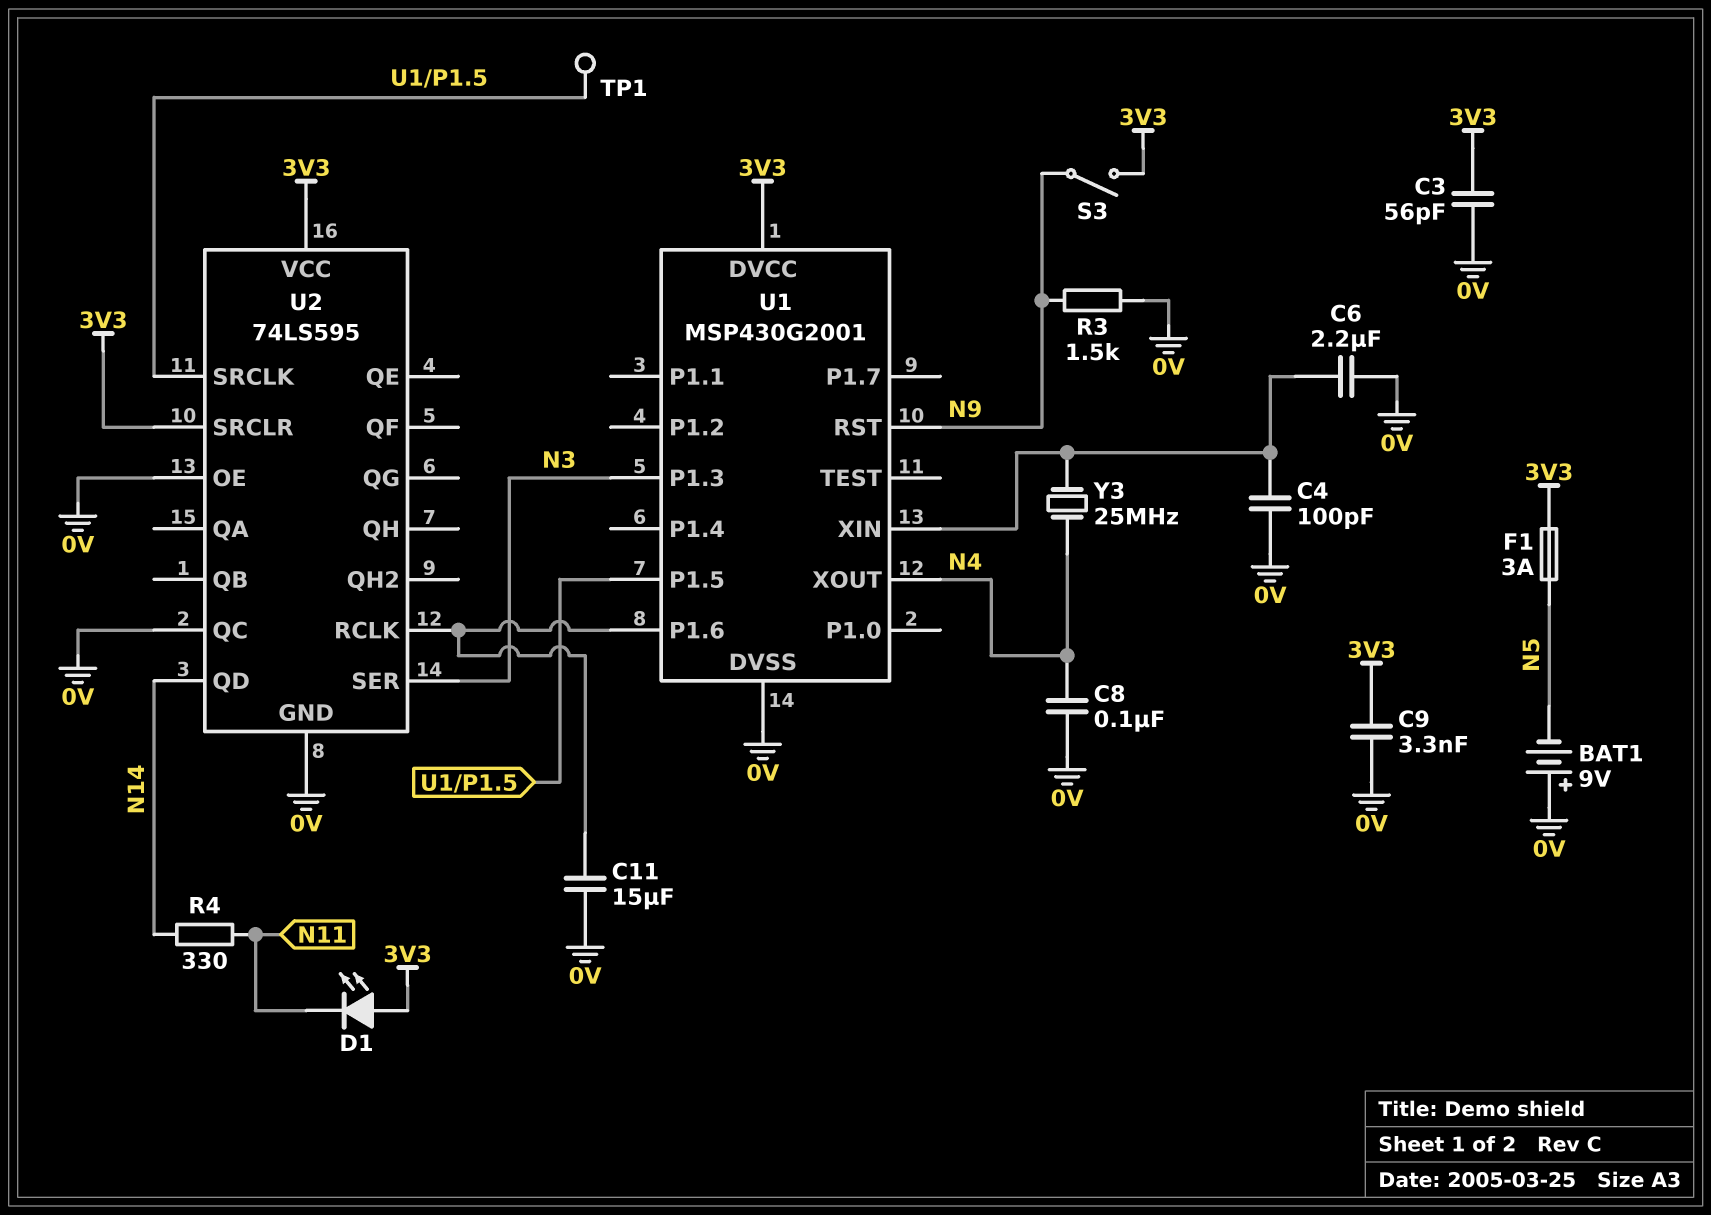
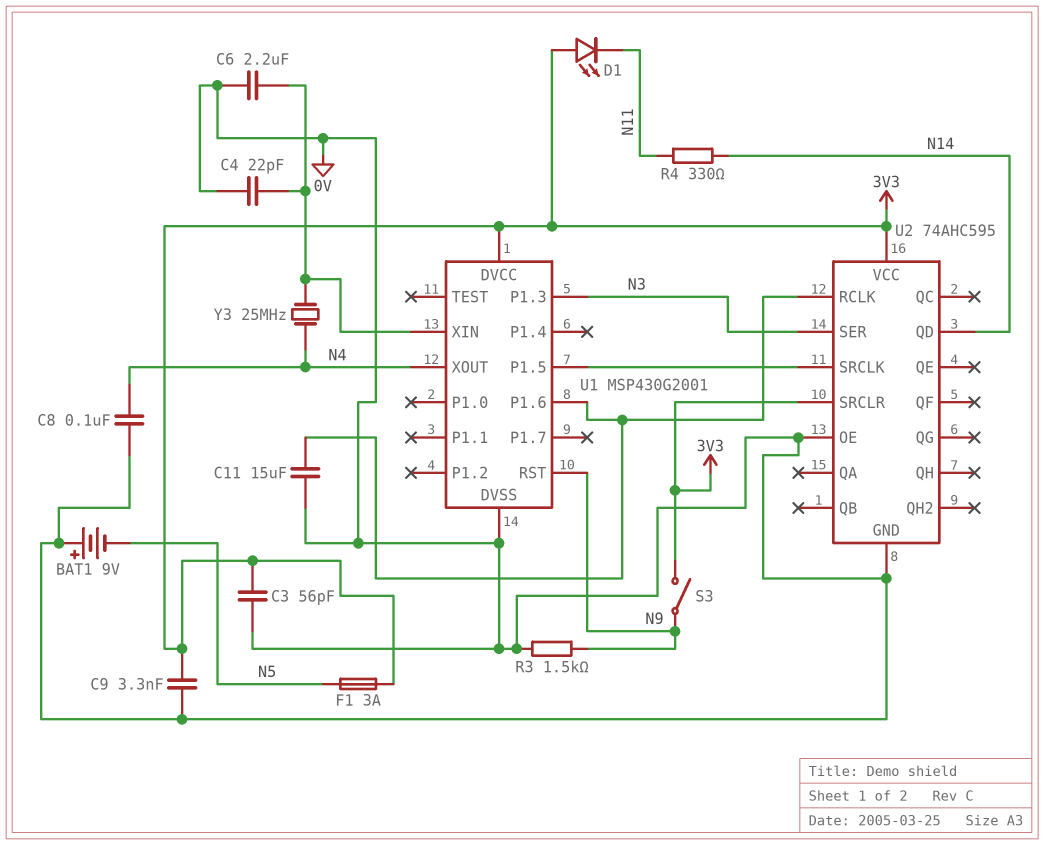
C4: 100pF (0V, U1/XIN) -> 22pF (0V, U1/XIN)
TP1: test point (U1/P1.5) -> none
U2: 74LS595 -> 74AHC595
U2 pin QC: 0V -> none

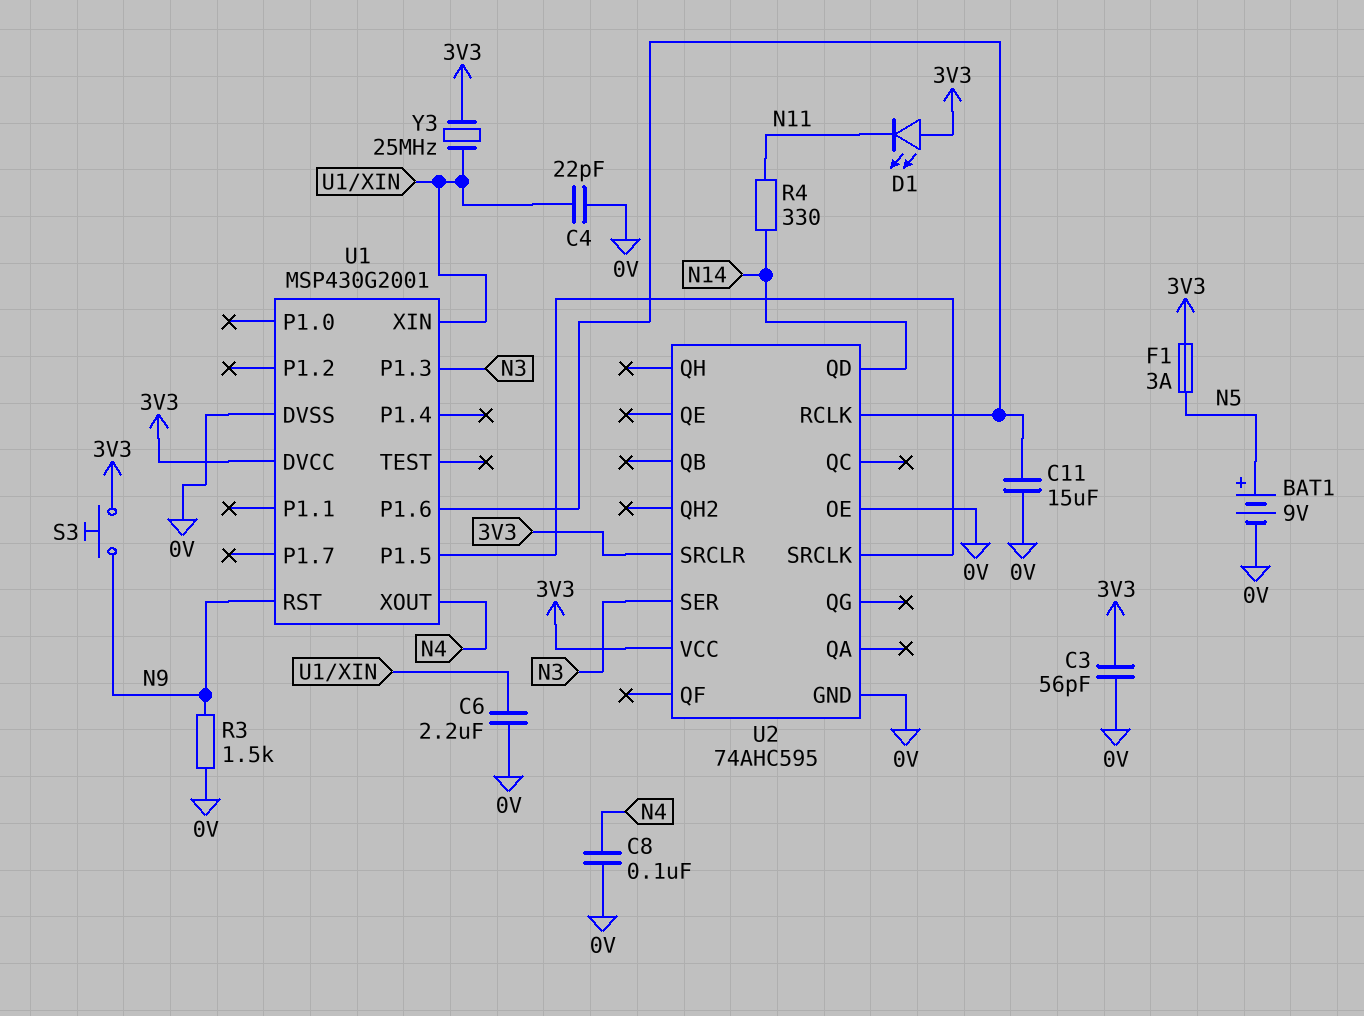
BAT1: 9V (plus 0V, minus N5) -> 9V (plus N5, minus 0V)
C9: 3.3nF (0V, 3V3) -> none
S3: switch (3V3, N9) -> button (3V3, N9)
Y3: 25MHz (N4, U1/XIN) -> 25MHz (3V3, U1/XIN)

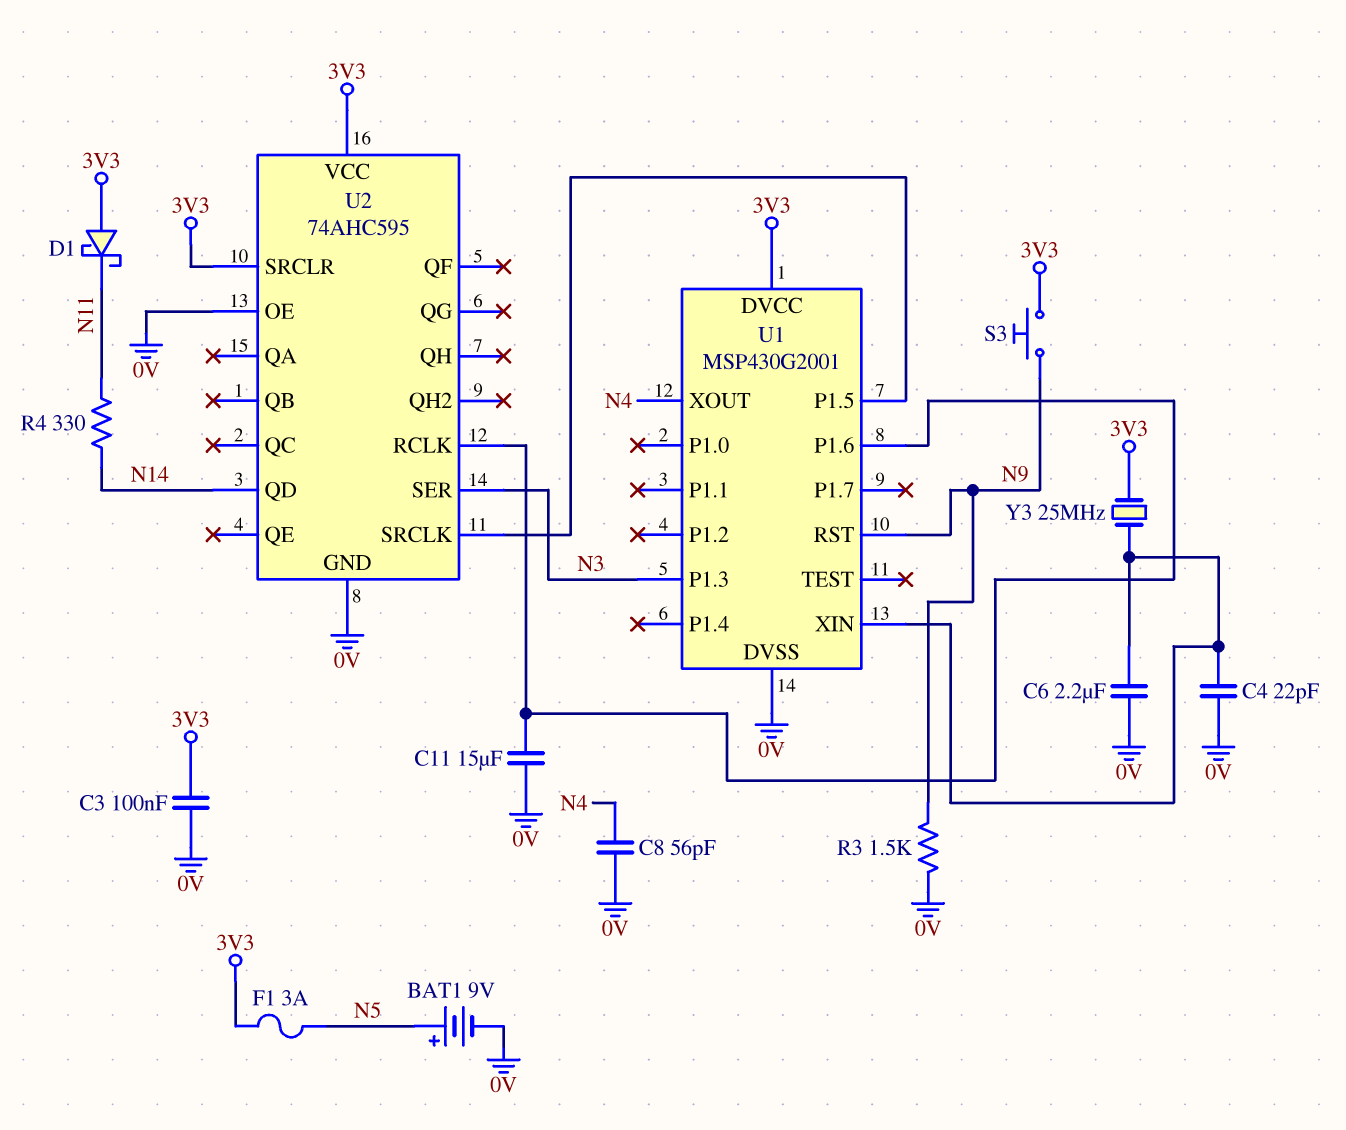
C3: 56pF (0V, 3V3) -> 100nF (0V, 3V3)
C8: 100nF (0V, N4) -> 56pF (0V, N4)
D1: LED (A 3V3, K N11) -> schottky (A 3V3, K N11)

